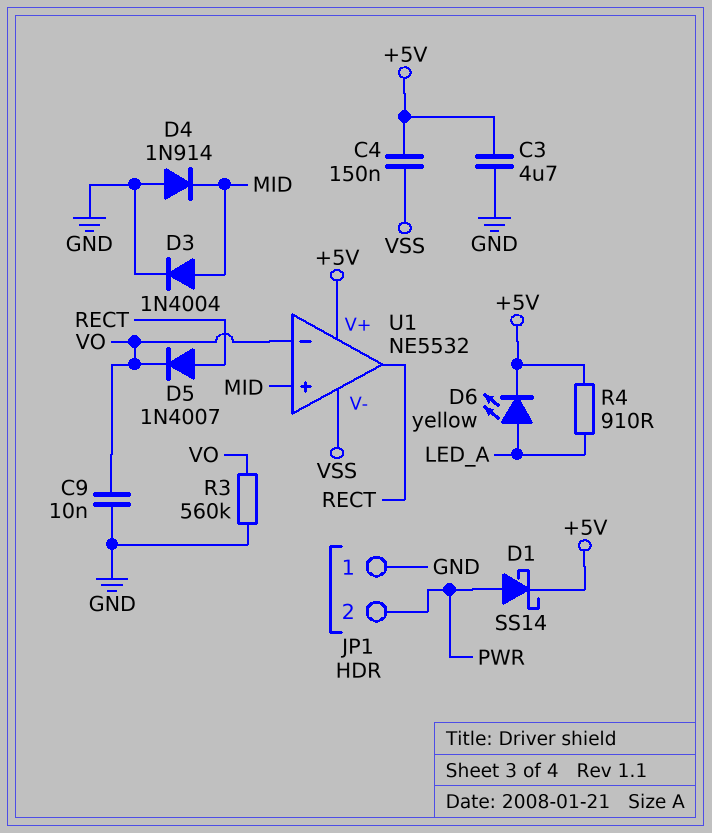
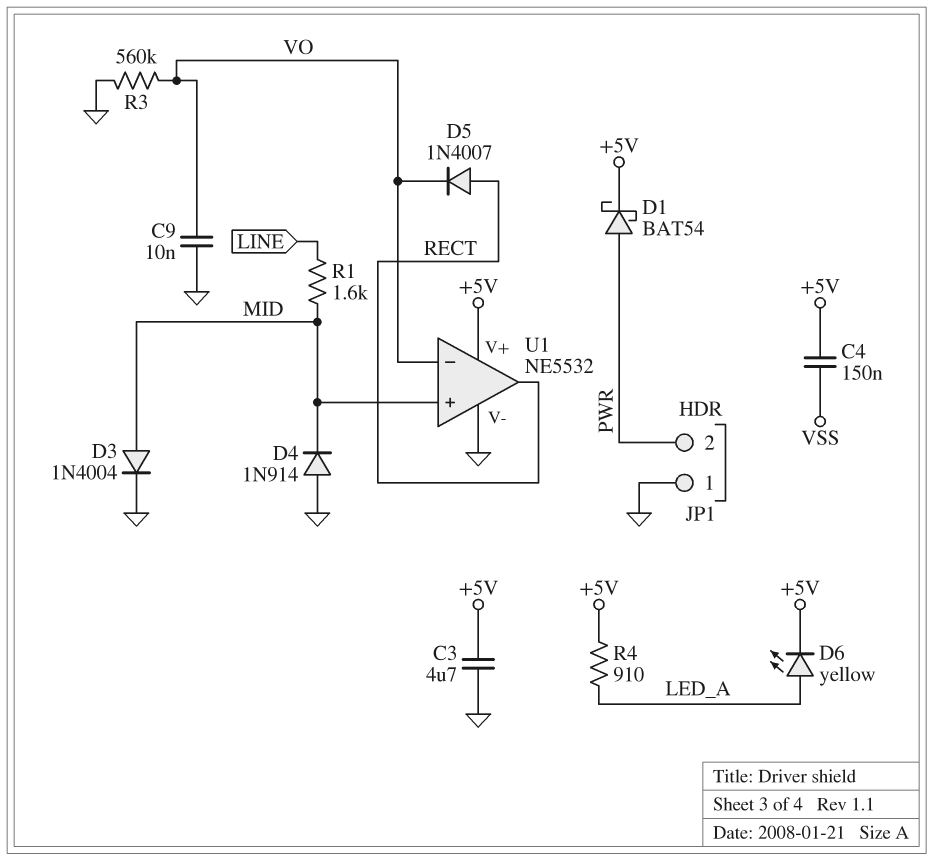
D1: schottky SS14 (A PWR, K +5V) -> schottky BAT54 (A PWR, K +5V)
R1: none -> 1.6k (LINE, MID)
U1 pin V-: VSS -> GND

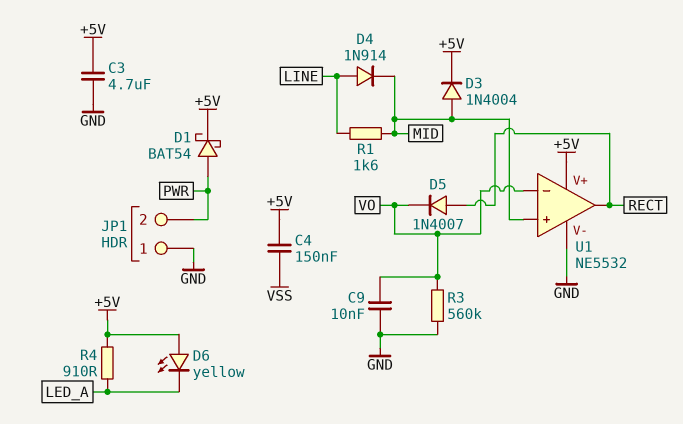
D3: diode 1N4004 (A MID, K GND) -> diode 1N4004 (A MID, K +5V)
D4: diode 1N914 (A GND, K MID) -> diode 1N914 (A LINE, K MID)
D6: LED yellow (A LED_A, K +5V) -> LED yellow (A +5V, K LED_A)

